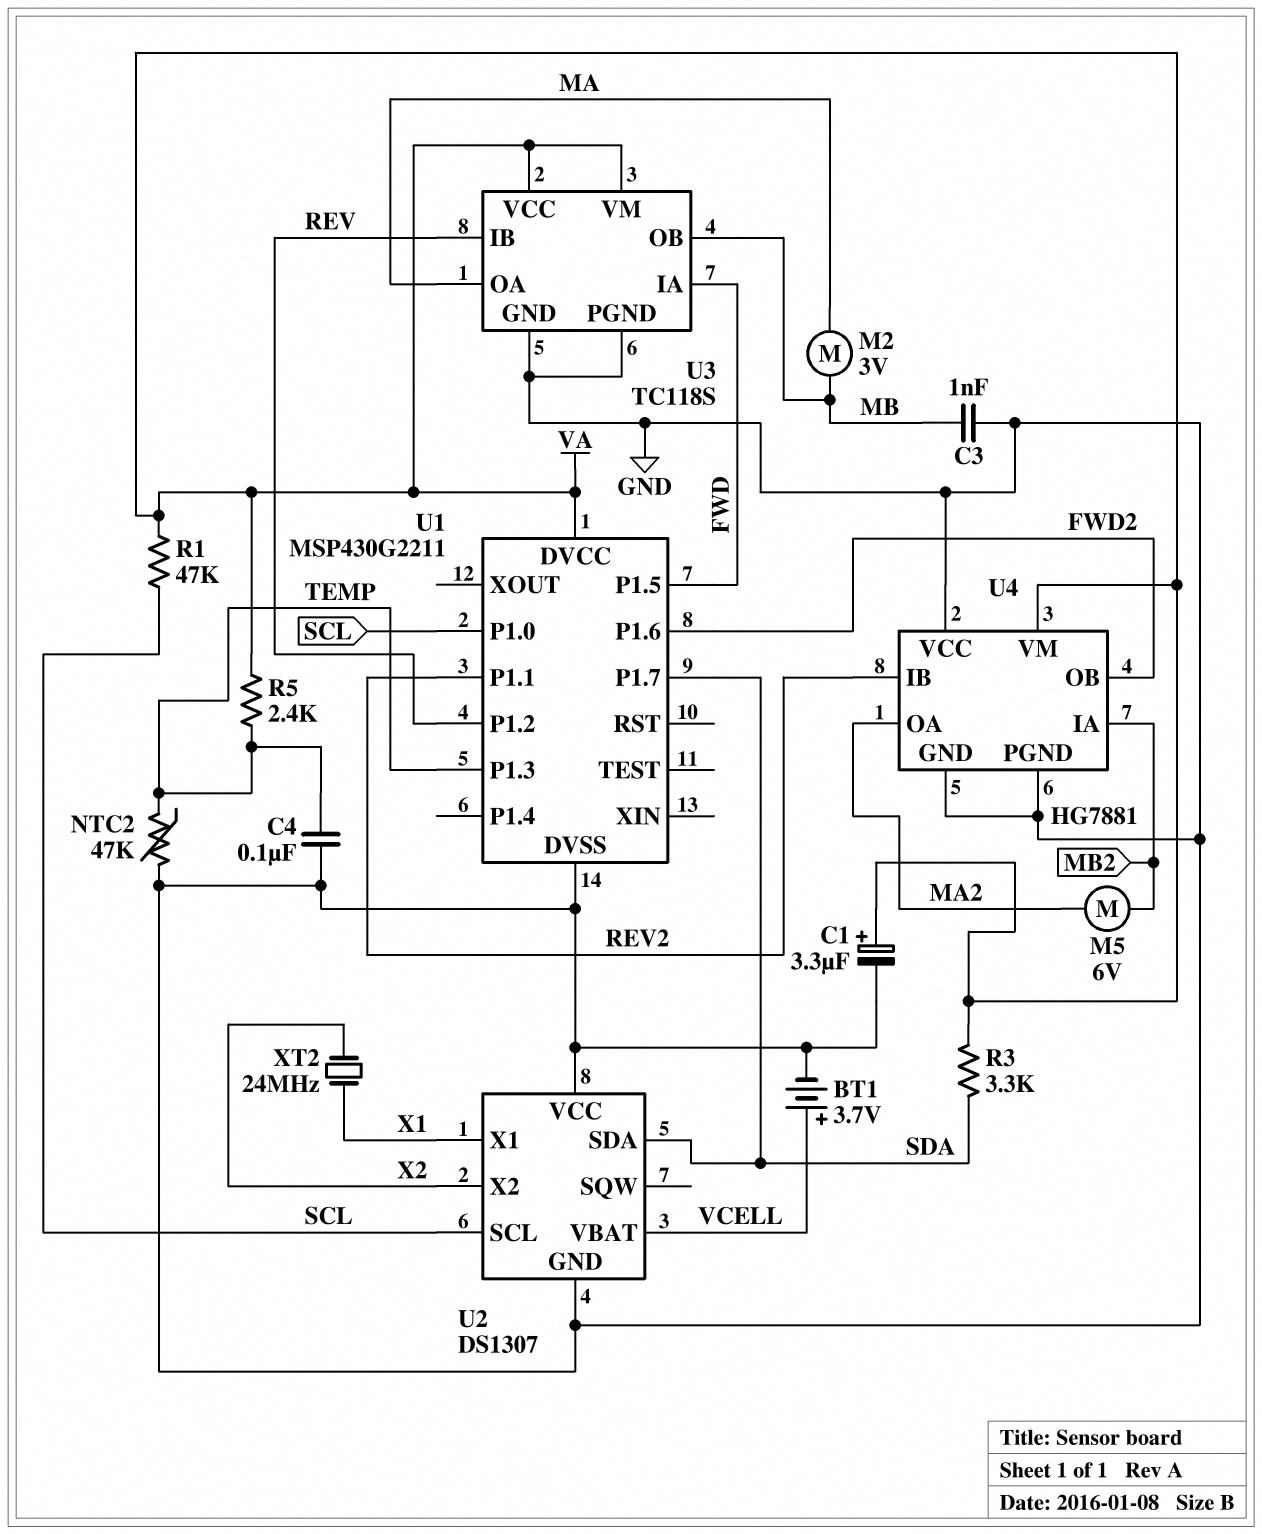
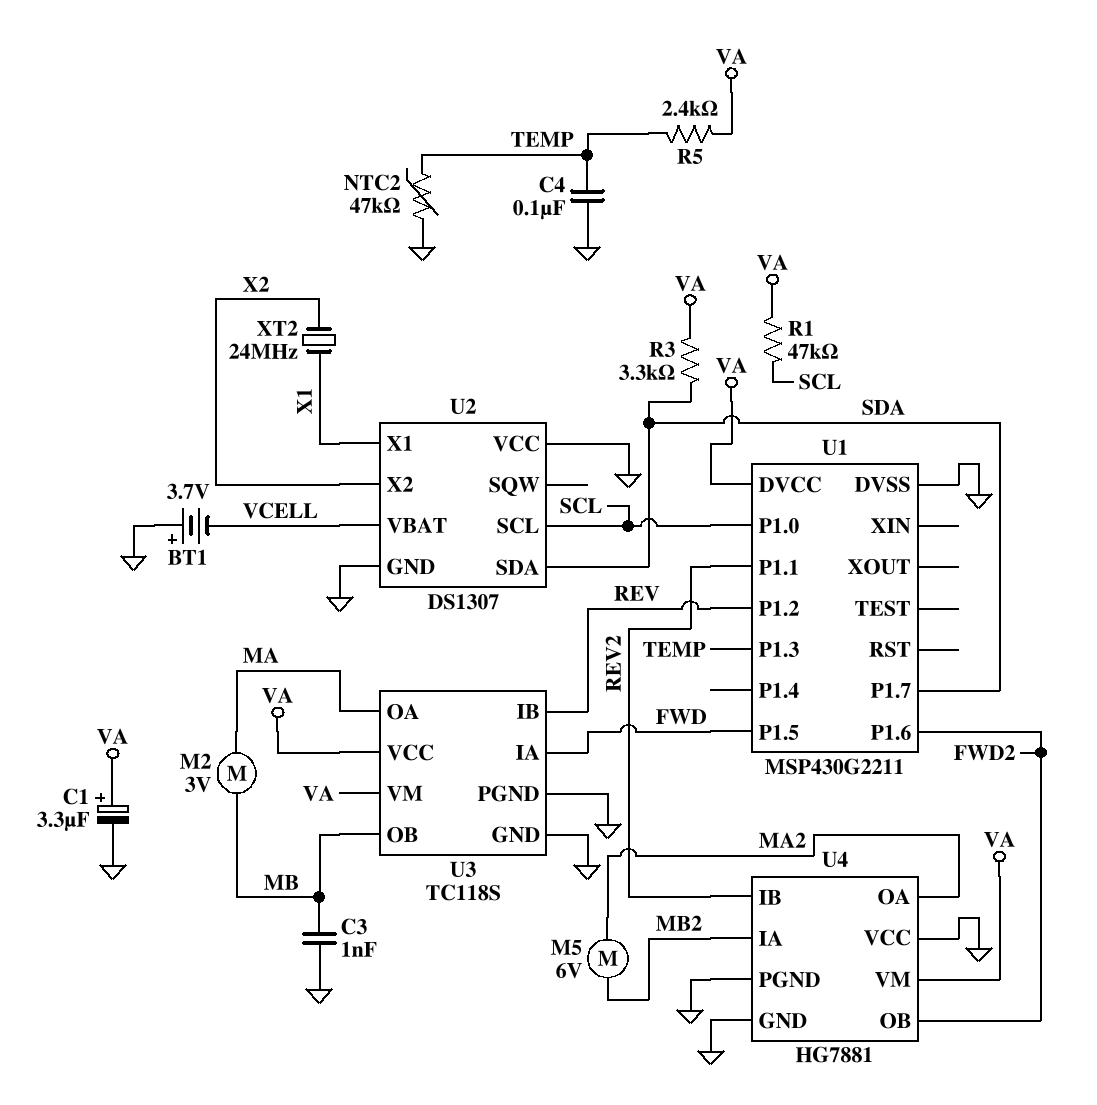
BT1: 3.7V (plus VCELL, minus GND) -> 3.7V (plus GND, minus VCELL)

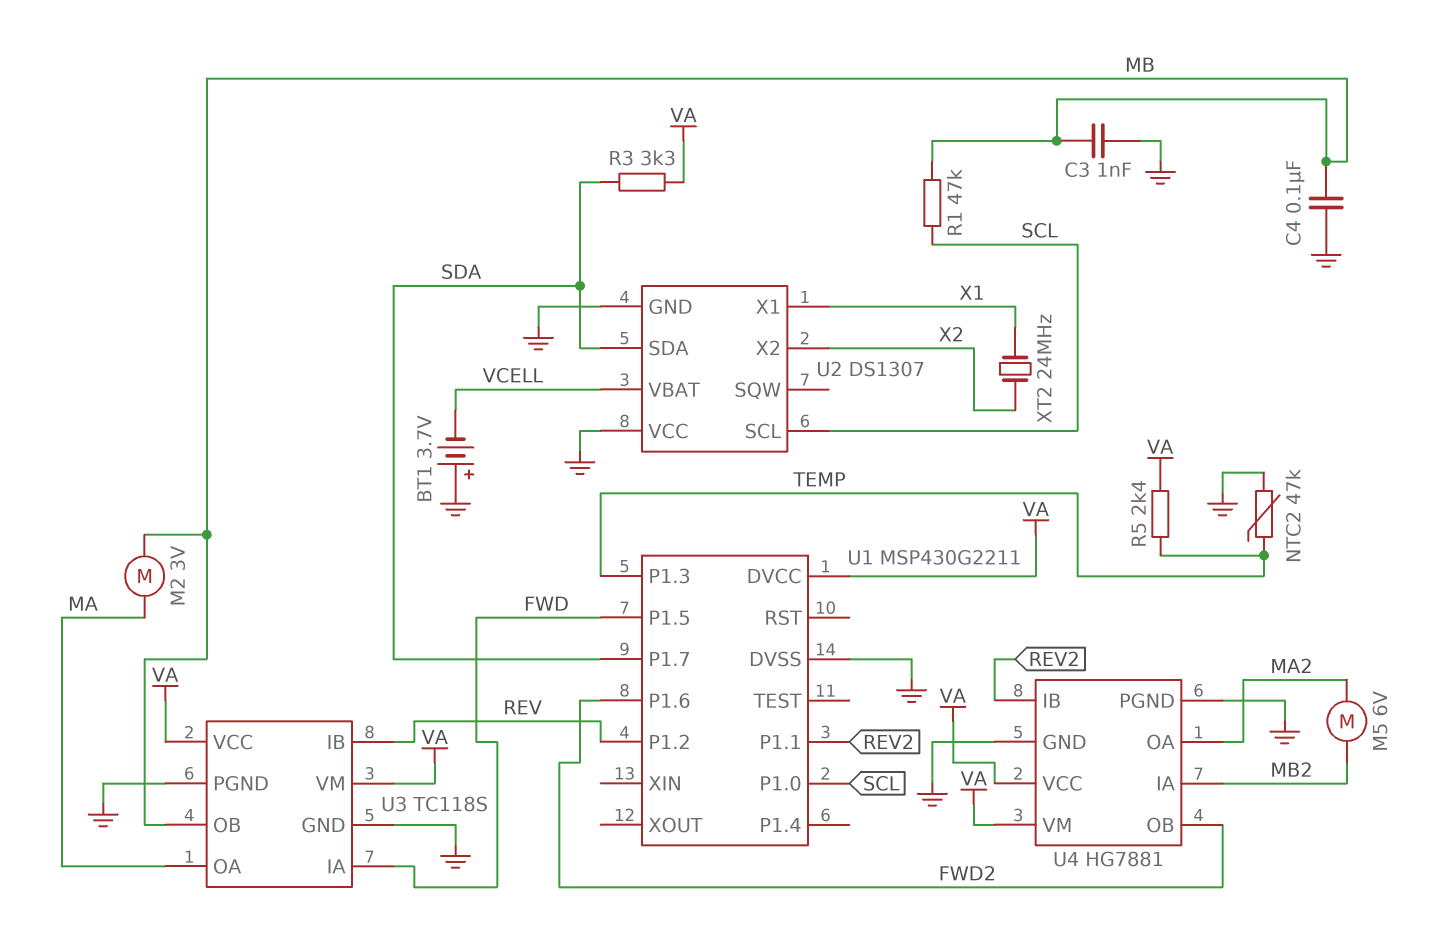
C1: 3.3uF (plus VA, minus GND) -> none
C4: 100nF (GND, TEMP) -> 100nF (GND, MB)
R1: 47k (SCL, VA) -> 47k (MB, SCL)
U4 pin VCC: GND -> VA

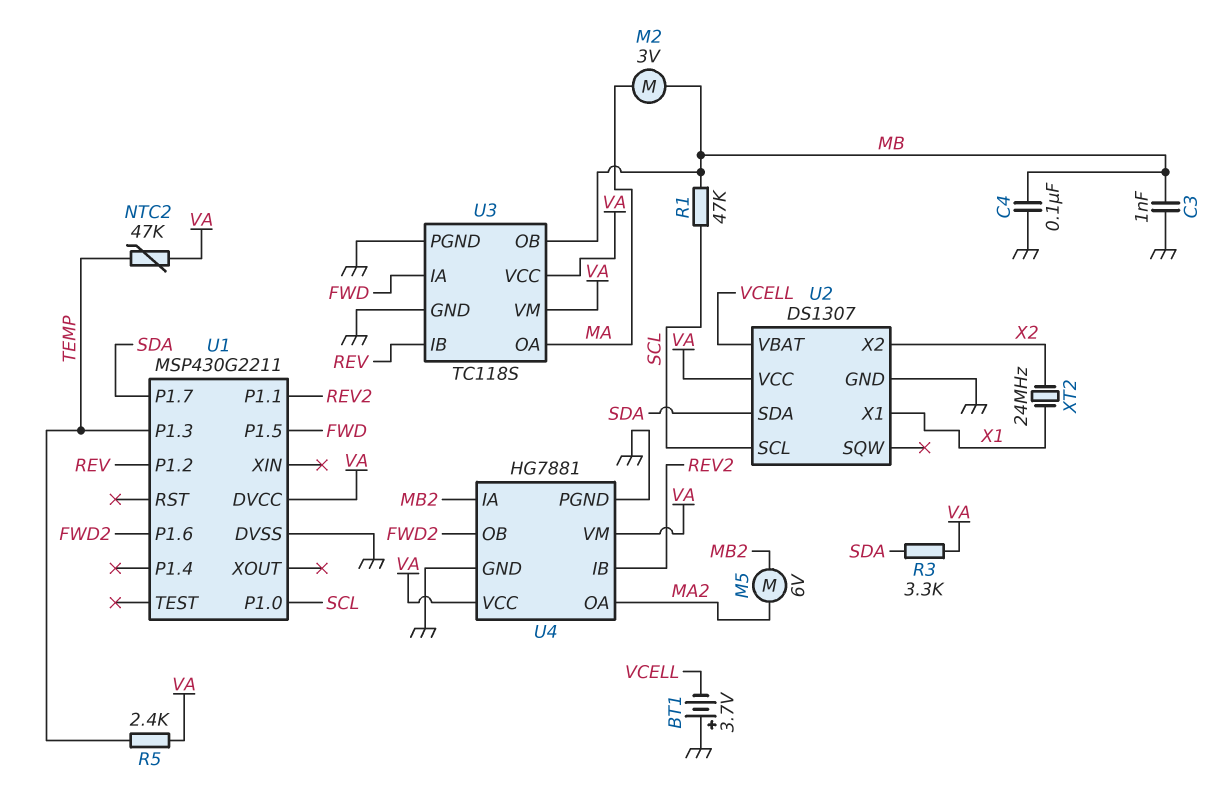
NTC2: 47k (GND, TEMP) -> 47k (TEMP, VA)
U2 pin VCC: GND -> VA

